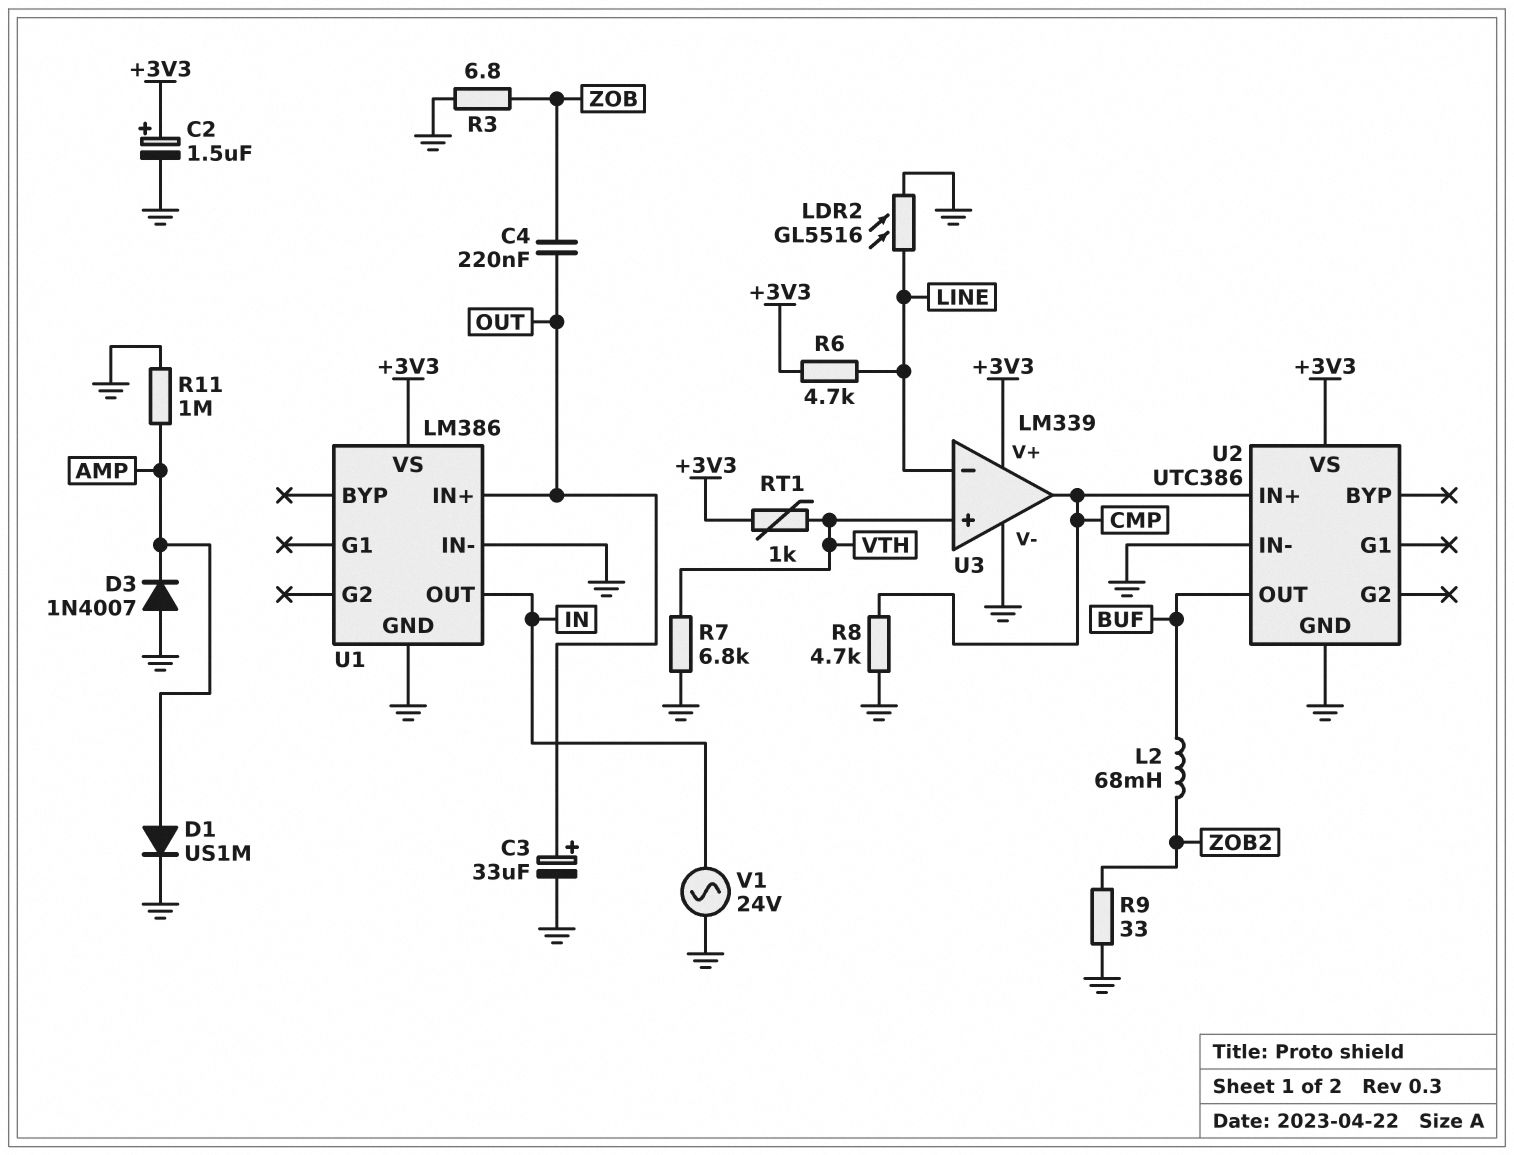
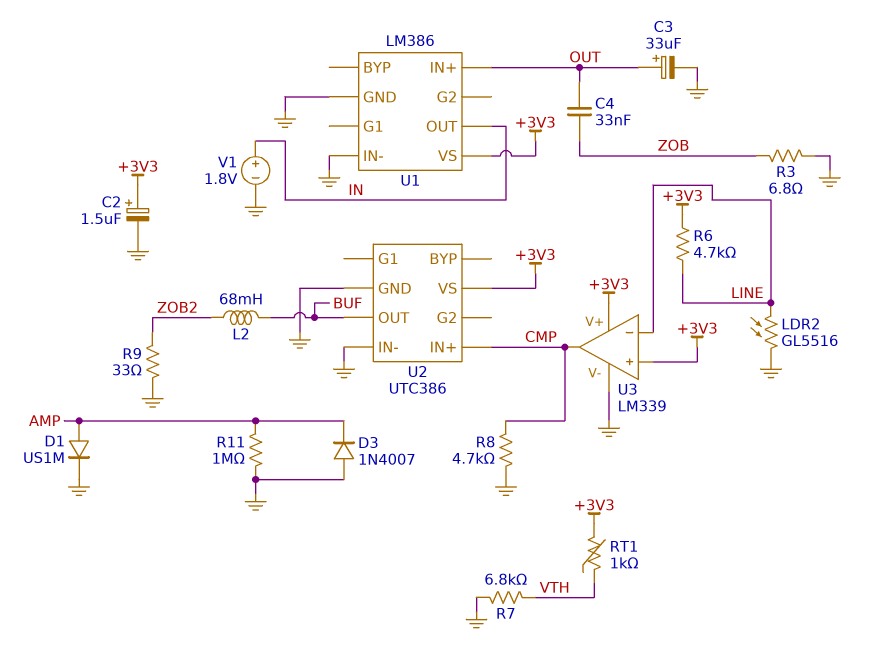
C4: 220nF (OUT, ZOB) -> 33nF (OUT, ZOB)
U3 pin in+: VTH -> +3V3
V1: AC 24V (GND, IN) -> 1.8V (plus IN, minus GND)

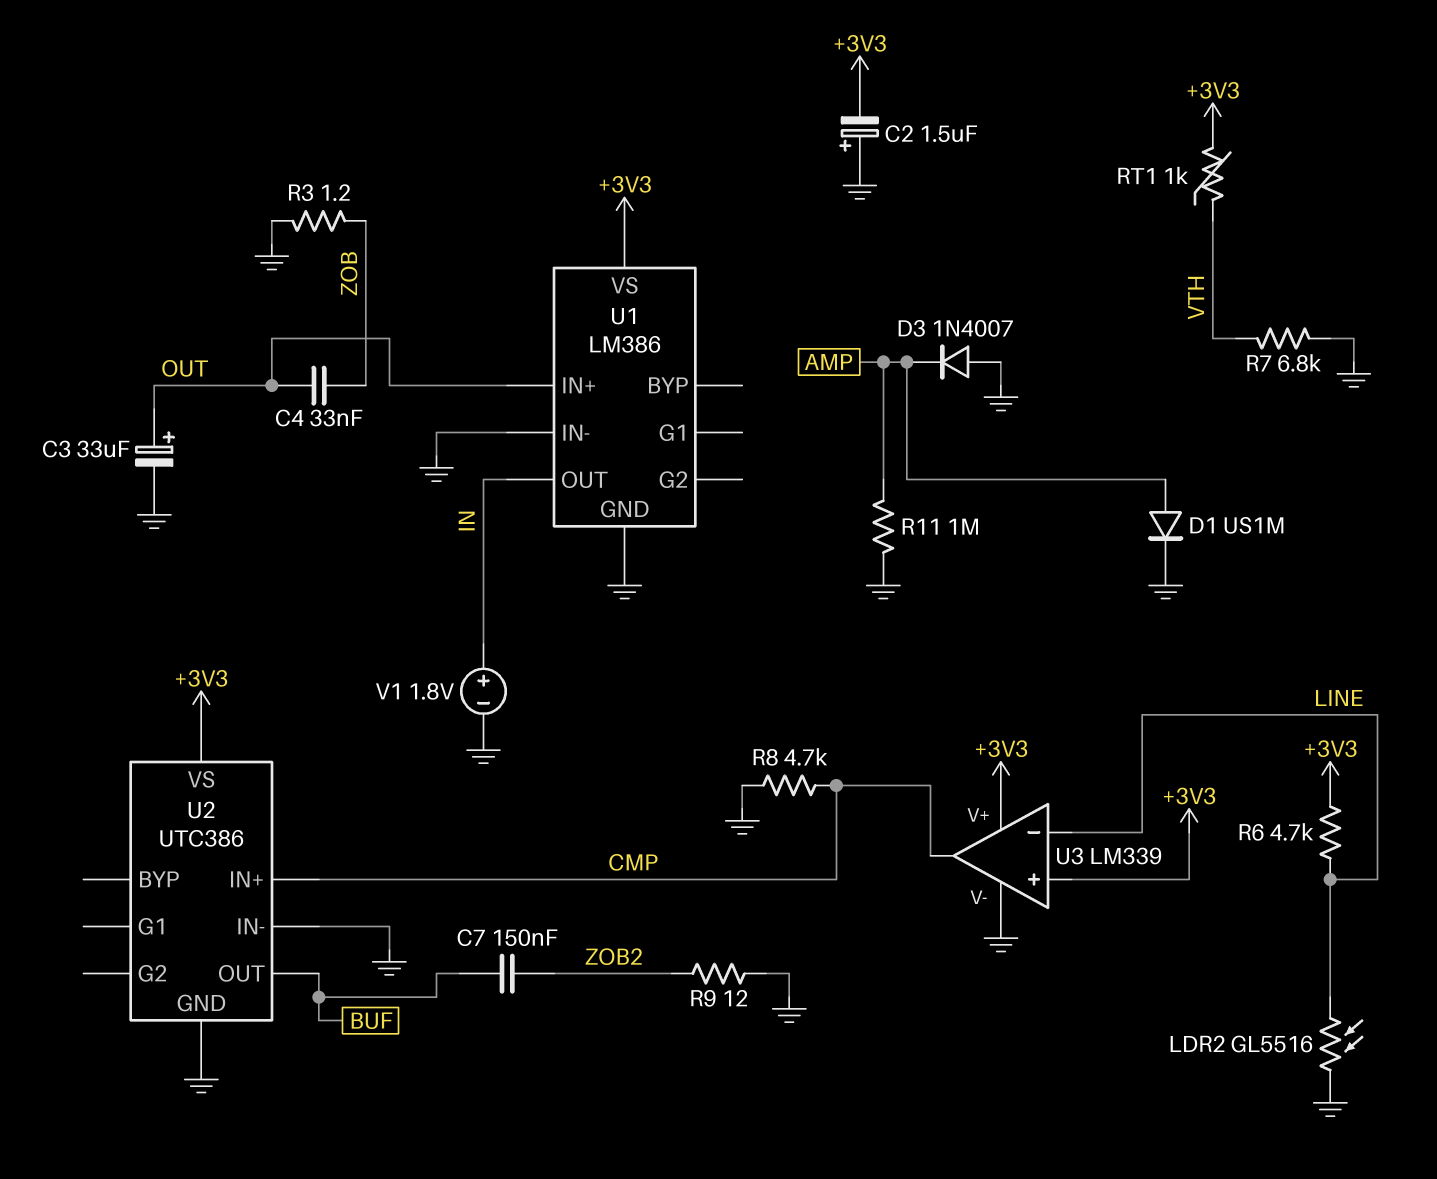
C2: 1.5uF (plus +3V3, minus GND) -> 1.5uF (plus GND, minus +3V3)
C7: none -> 150nF (BUF, ZOB2)
L2: 68mH (BUF, ZOB2) -> none
R3: 6.8 (GND, ZOB) -> 1.2 (GND, ZOB)
R9: 33 (GND, ZOB2) -> 12 (GND, ZOB2)

